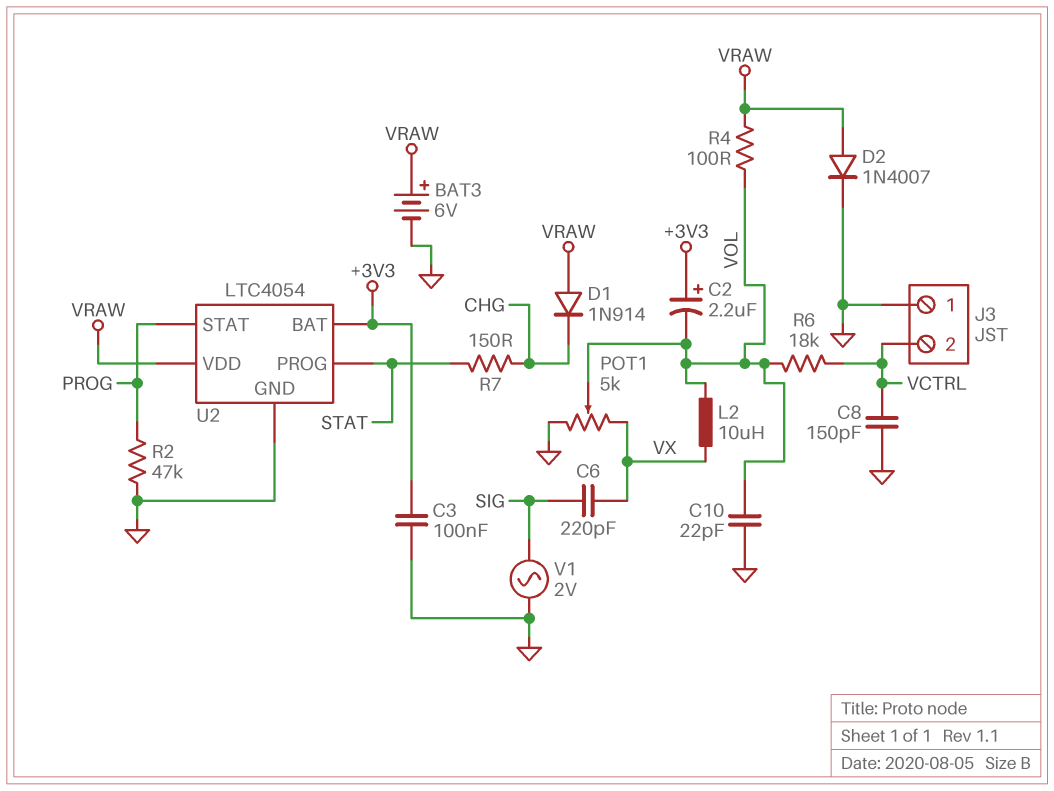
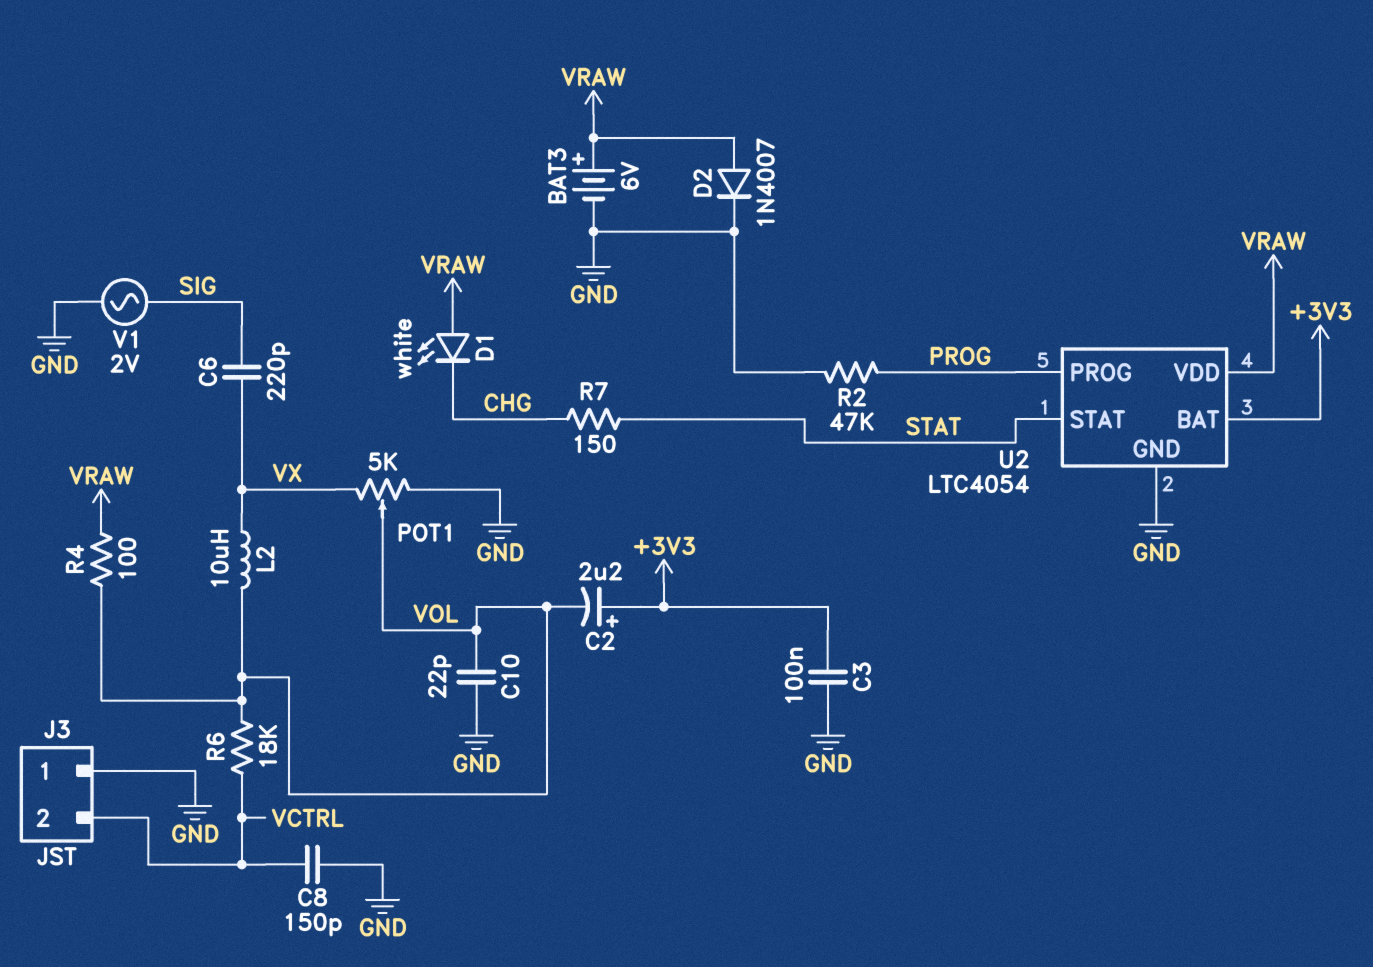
D1: diode 1N914 (A VRAW, K CHG) -> LED white (A VRAW, K CHG)
U2 pin PROG: STAT -> PROG
U2 pin STAT: PROG -> STAT

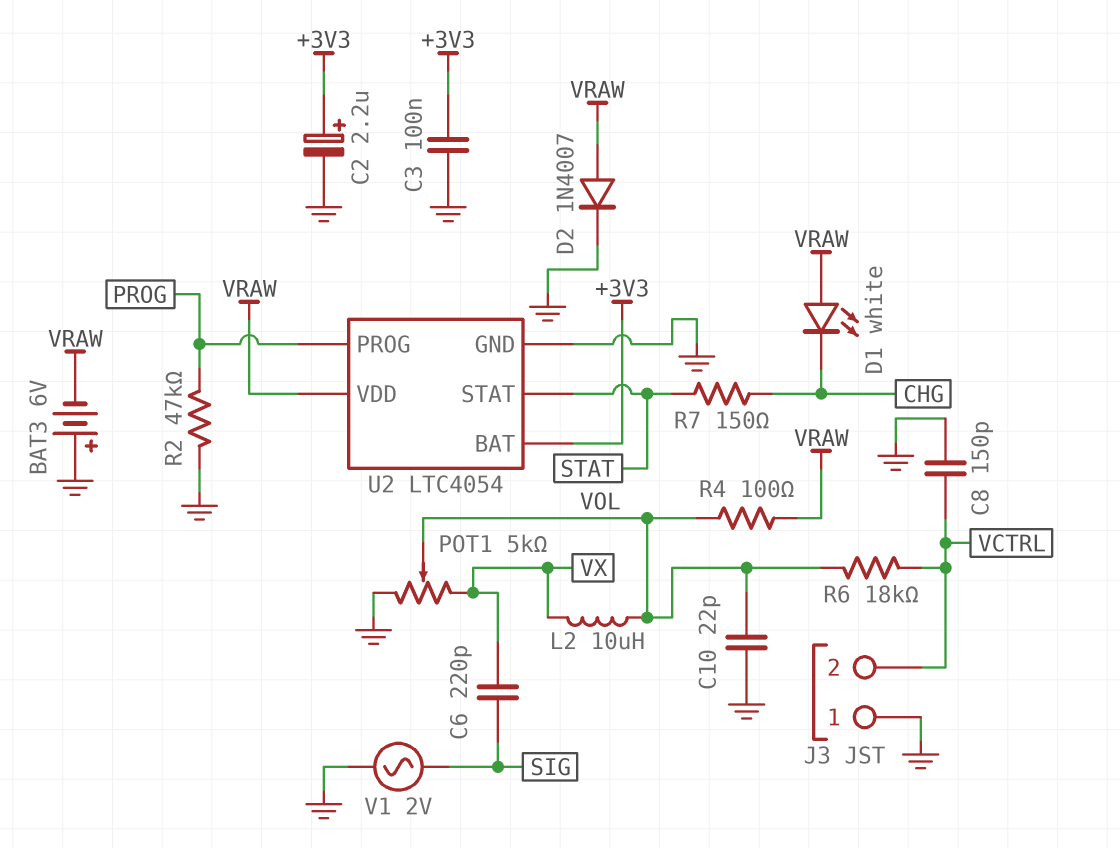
BAT3: 6V (plus VRAW, minus GND) -> 6V (plus GND, minus VRAW)
C2: 2.2uF (plus +3V3, minus VOL) -> 2.2uF (plus +3V3, minus GND)

